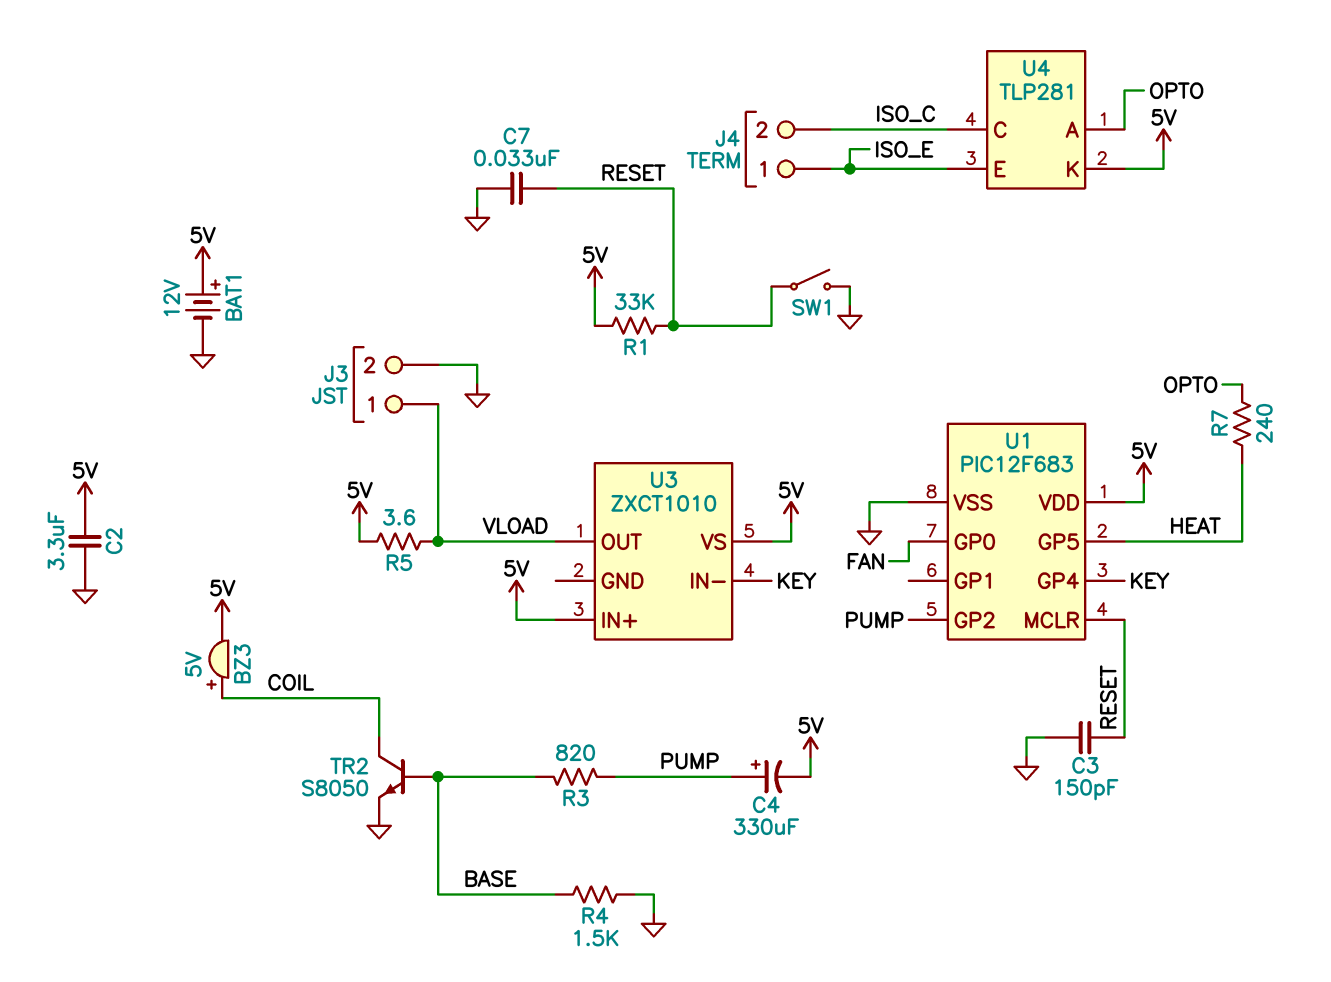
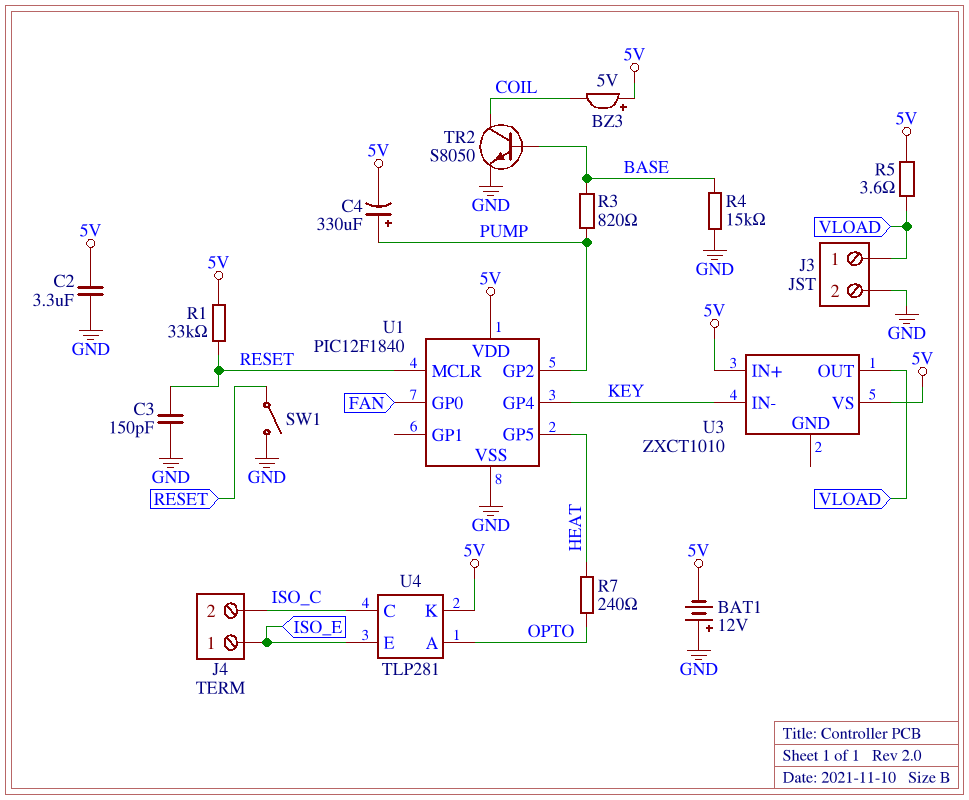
BAT1: 12V (plus 5V, minus GND) -> 12V (plus GND, minus 5V)
BZ3: buzzer 5V (plus COIL, minus 5V) -> buzzer 5V (plus 5V, minus COIL)
C7: 33nF (GND, RESET) -> none
R4: 1.5k (BASE, GND) -> 15k (BASE, GND)
U1: PIC12F683 -> PIC12F1840

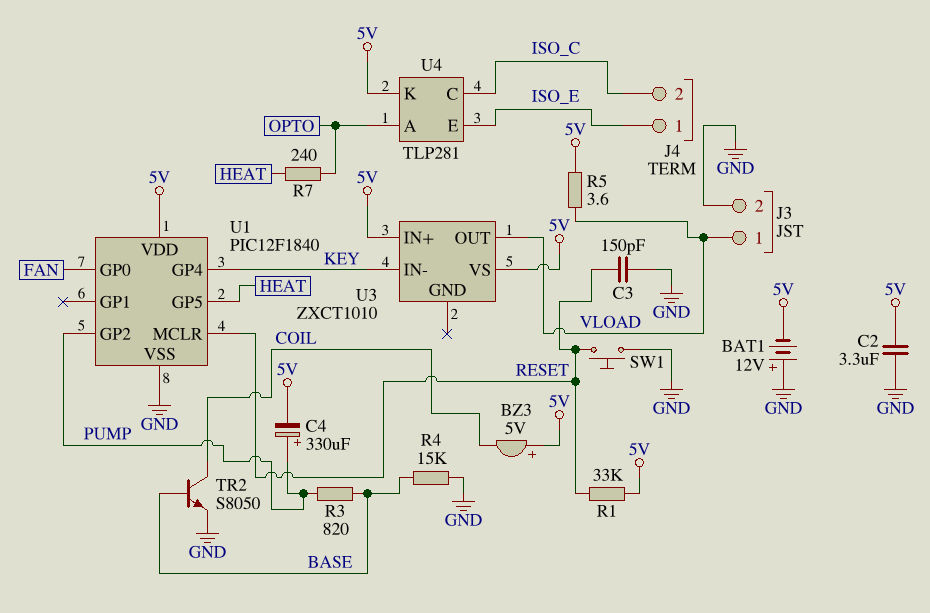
SW1: switch (GND, RESET) -> button (GND, RESET)

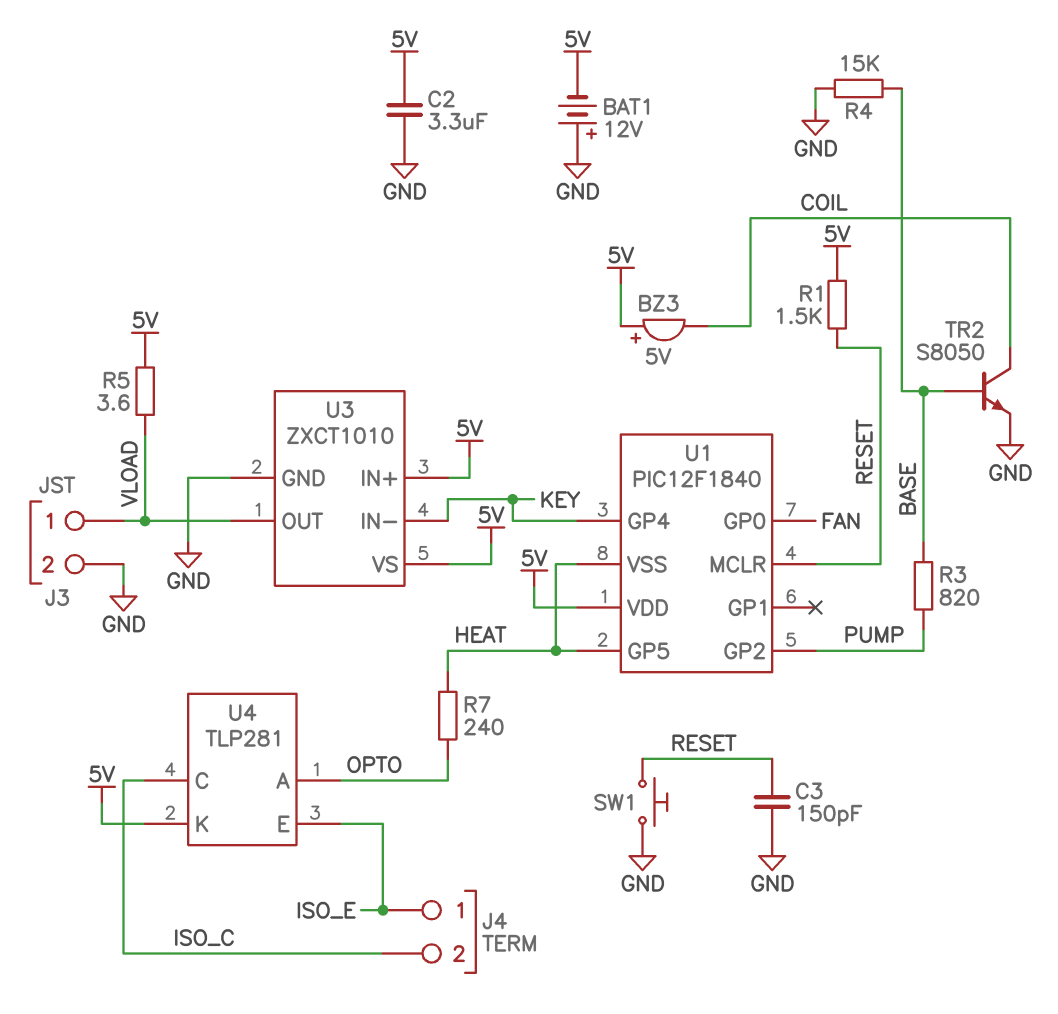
C4: 330uF (plus PUMP, minus 5V) -> none
R1: 33k (5V, RESET) -> 1.5k (5V, RESET)
U1 pin VSS: GND -> HEAT
U3 pin GND: none -> GND

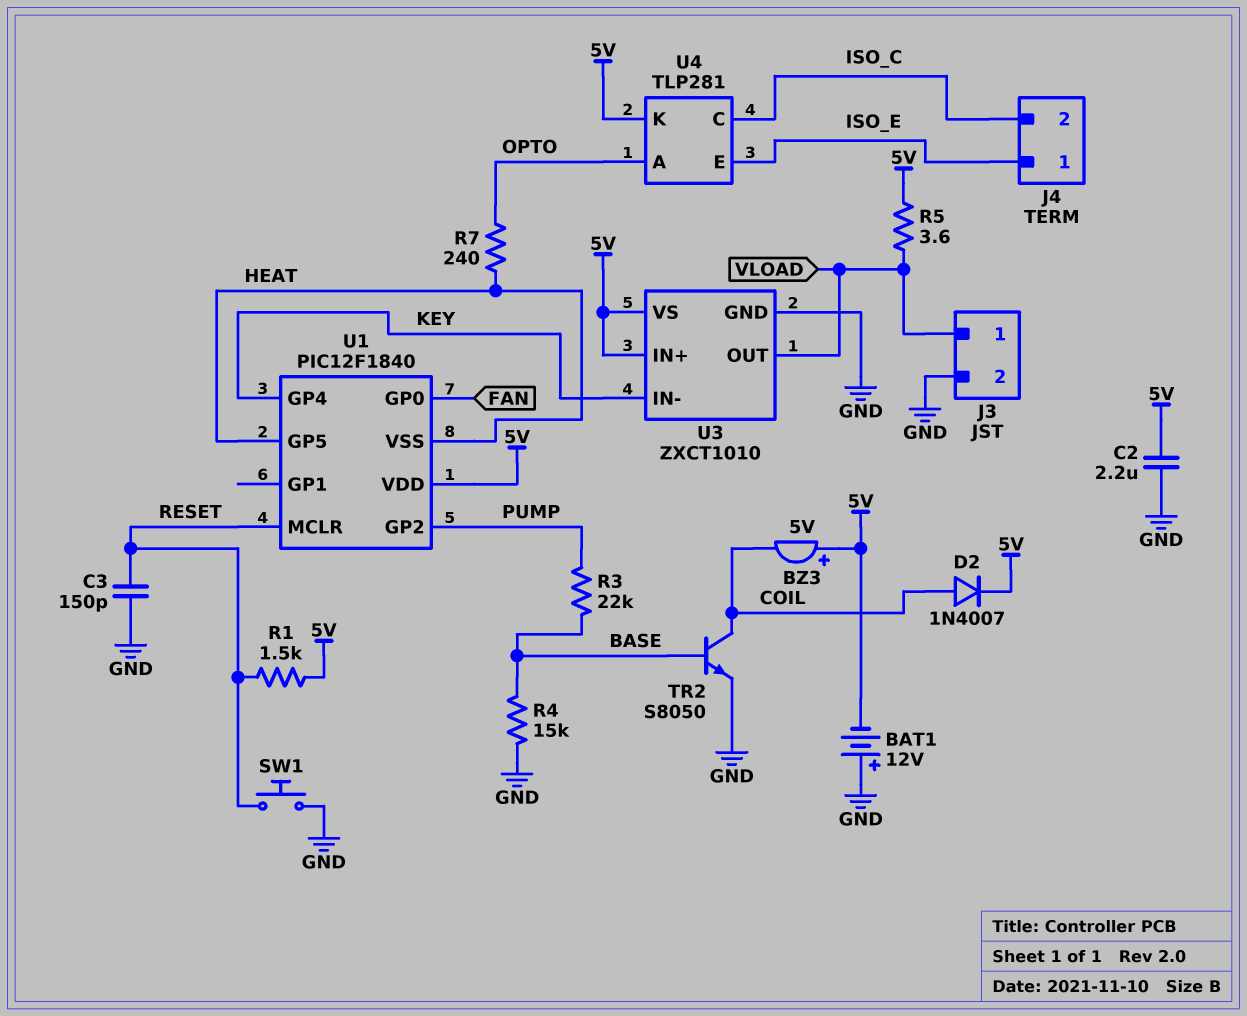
C2: 3.3uF (5V, GND) -> 2.2uF (5V, GND)
D2: none -> diode 1N4007 (A COIL, K 5V)
R3: 820 (BASE, PUMP) -> 22k (BASE, PUMP)

